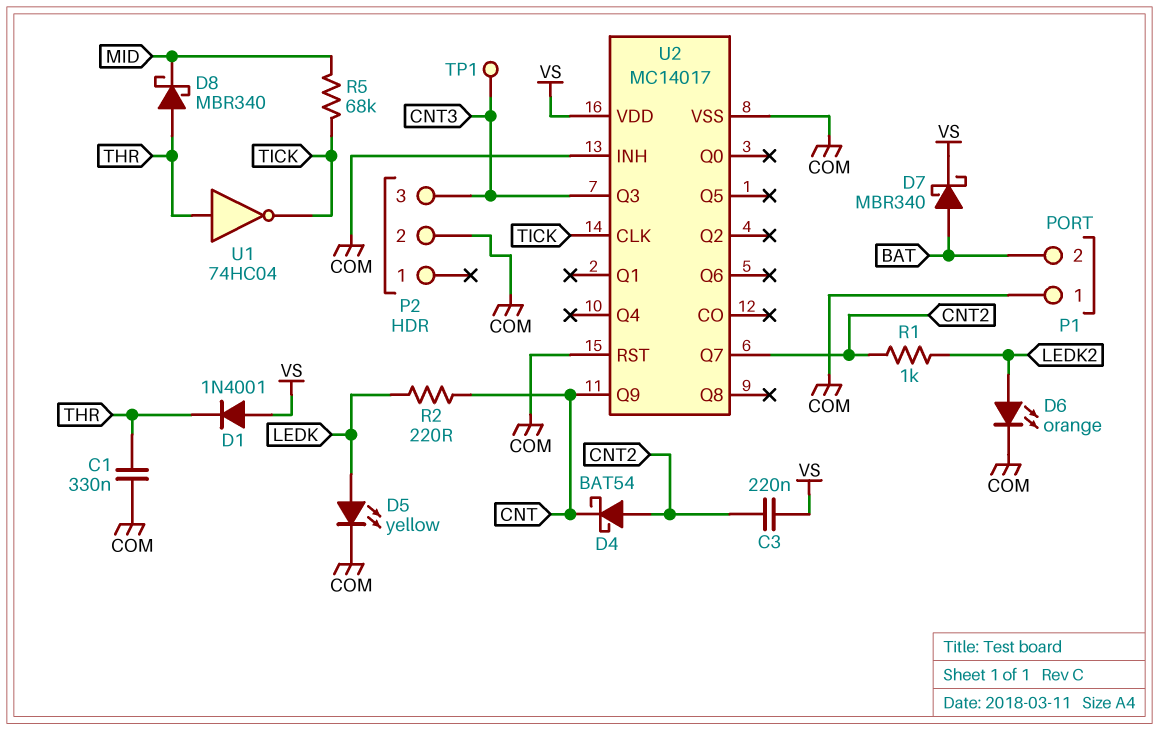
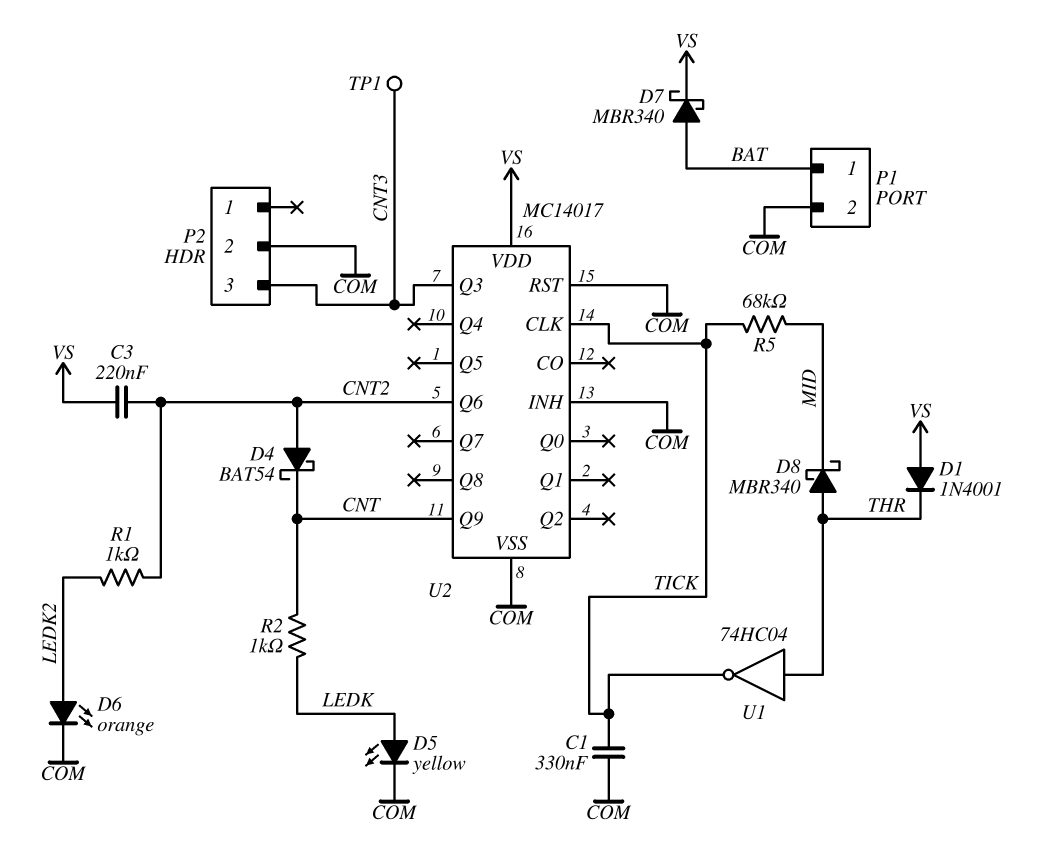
C1: 330nF (COM, THR) -> 330nF (COM, TICK)
P1 pin 1: COM -> BAT
P1 pin 2: BAT -> COM
R2: 220 (CNT, LEDK) -> 1k (CNT, LEDK)
U2 pin Q6: none -> CNT2
U2 pin Q7: CNT2 -> none

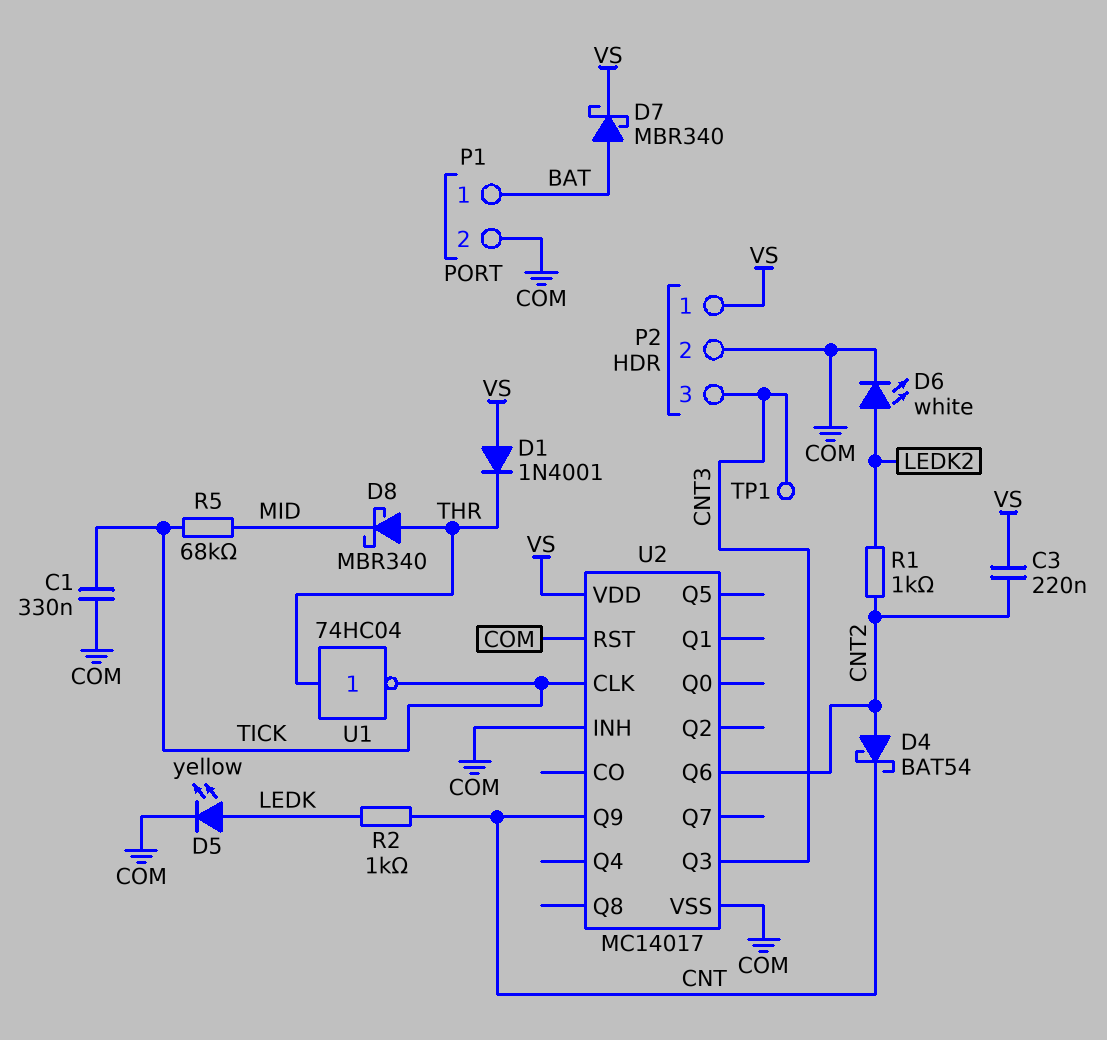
D6: LED orange (A LEDK2, K COM) -> LED white (A LEDK2, K COM)
P2 pin 1: none -> VS

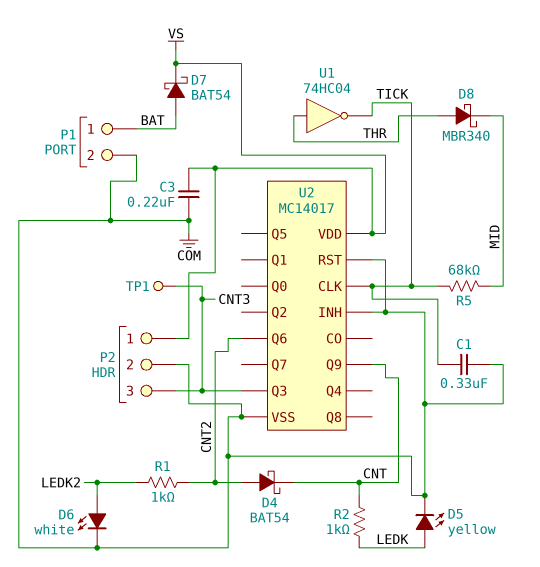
C3: 220nF (CNT2, VS) -> 220nF (COM, VS)
D1: diode 1N4001 (A VS, K THR) -> none
D7: schottky MBR340 (A BAT, K VS) -> schottky BAT54 (A BAT, K VS)

